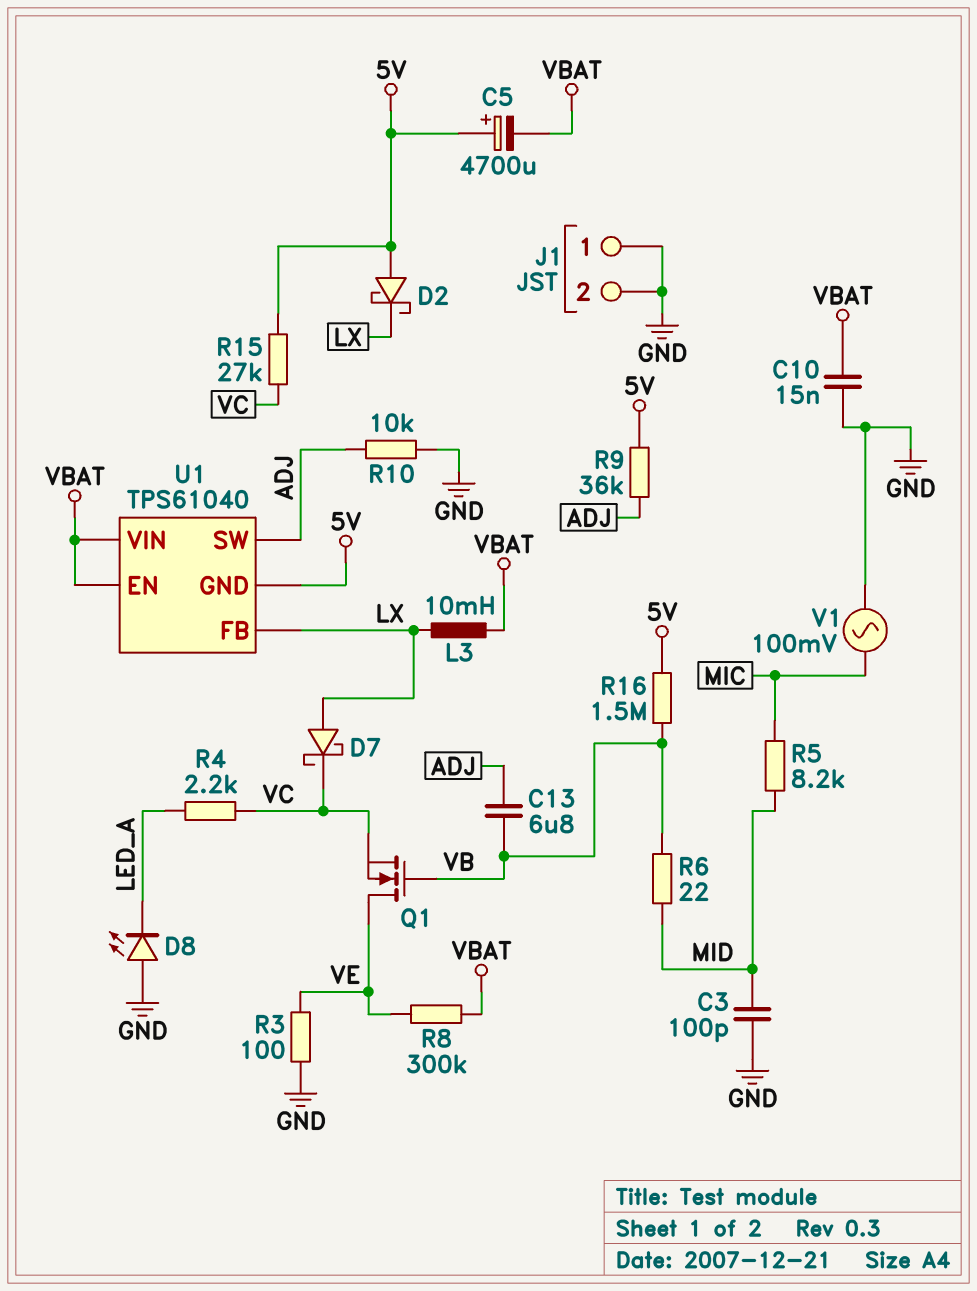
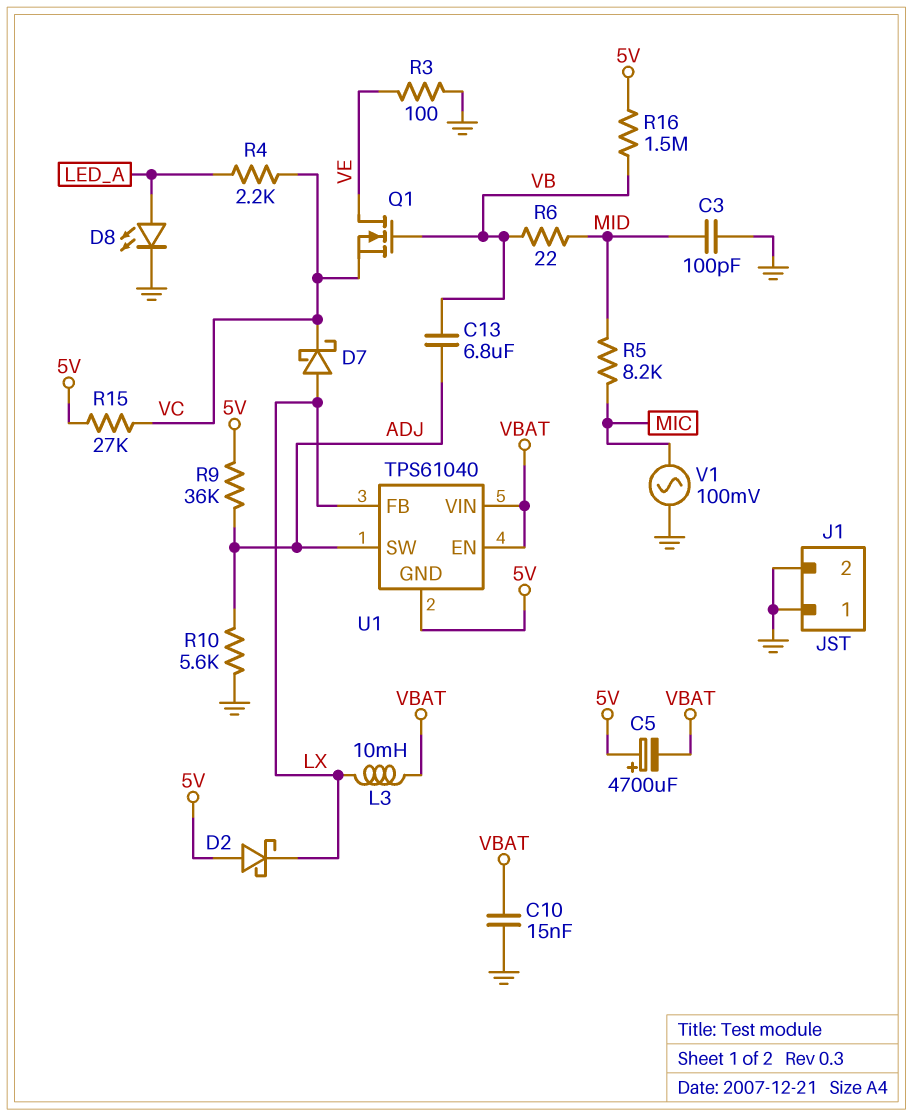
D8: LED (A GND, K LED_A) -> LED (A LED_A, K GND)
R8: 300k (VBAT, VE) -> none
R10: 10k (ADJ, GND) -> 5.6k (ADJ, GND)

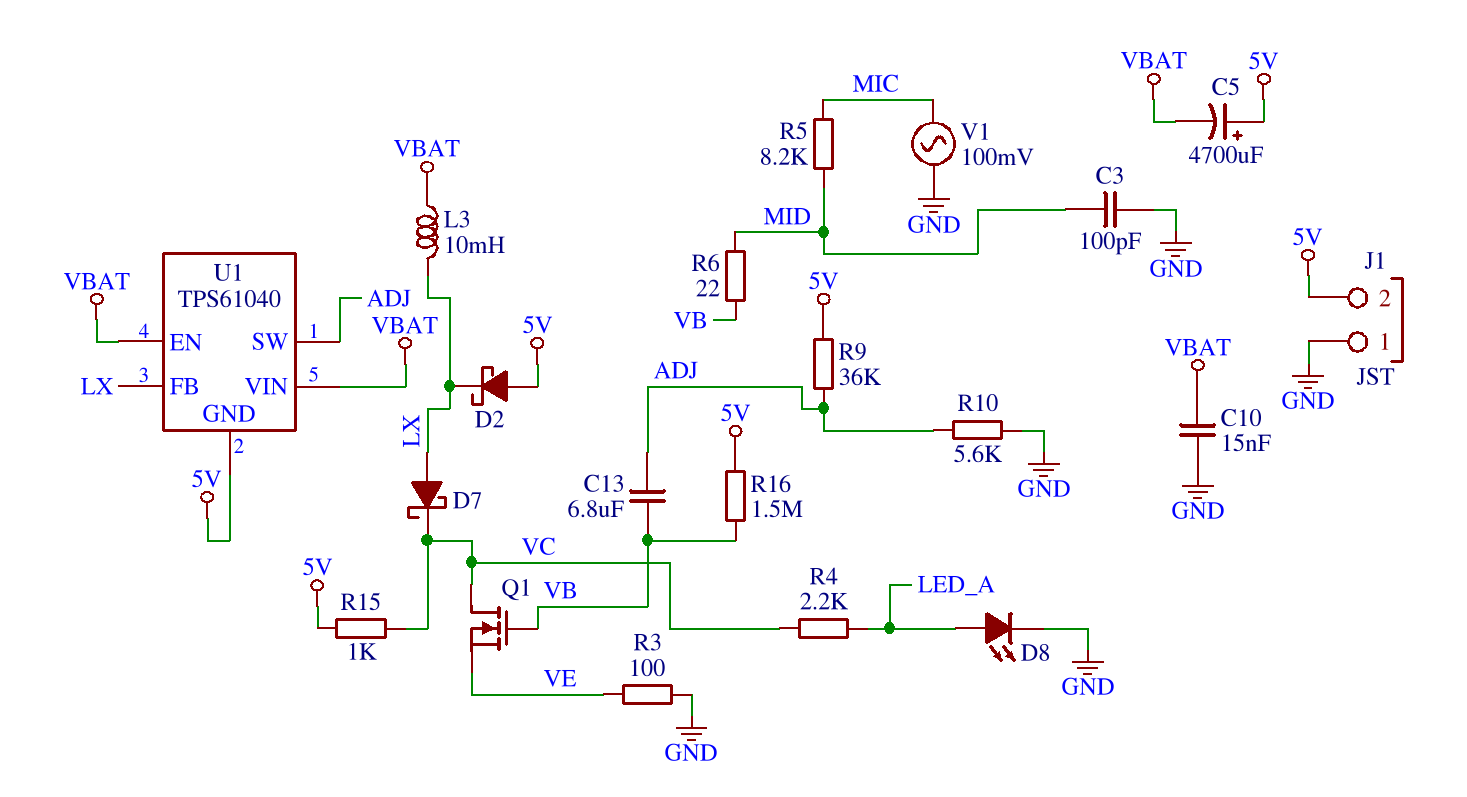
J1 pin 2: GND -> 5V
Q1: NMOS (G VB, D VE, S VC) -> NMOS (G VB, D VC, S VE)
R15: 27k (5V, VC) -> 1k (5V, VC)

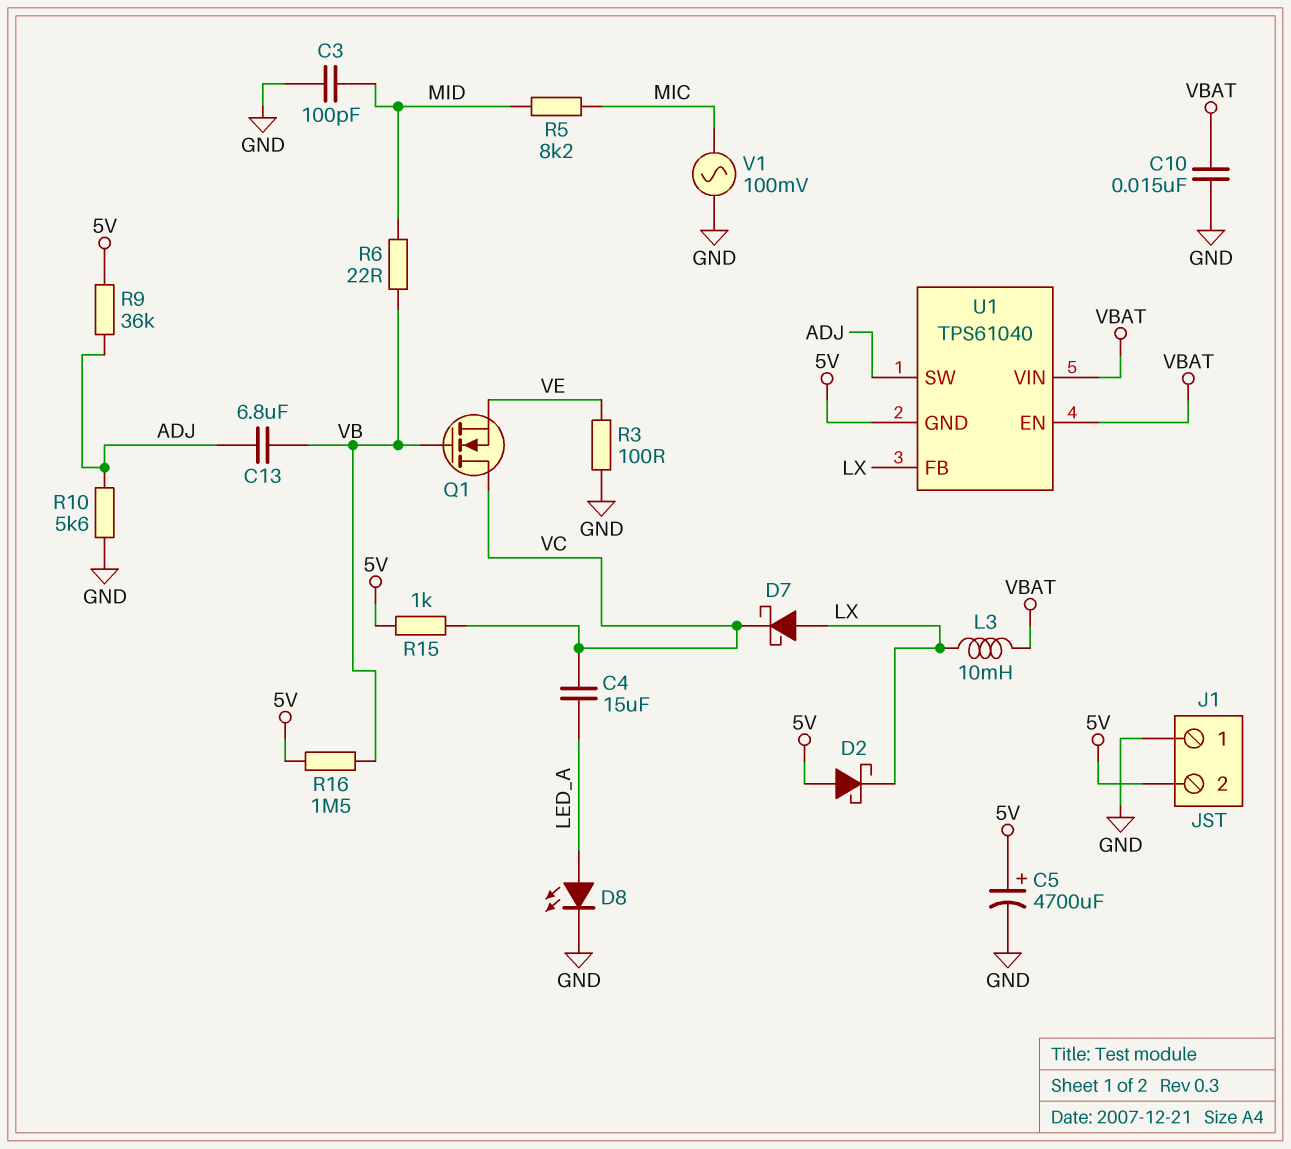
C4: none -> 15uF (LED_A, VC)
C5: 4700uF (plus 5V, minus VBAT) -> 4700uF (plus 5V, minus GND)
R4: 2.2k (LED_A, VC) -> none

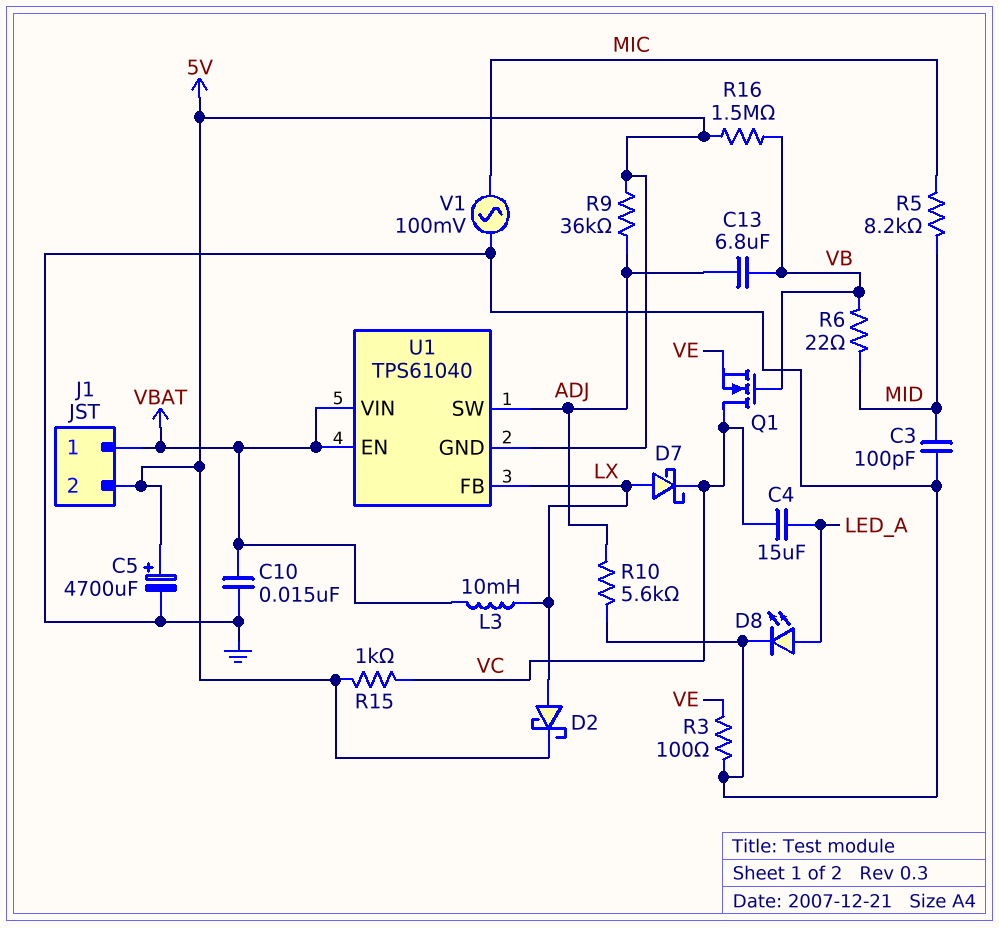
D2: schottky (A 5V, K LX) -> schottky (A LX, K 5V)
J1 pin 1: GND -> VBAT

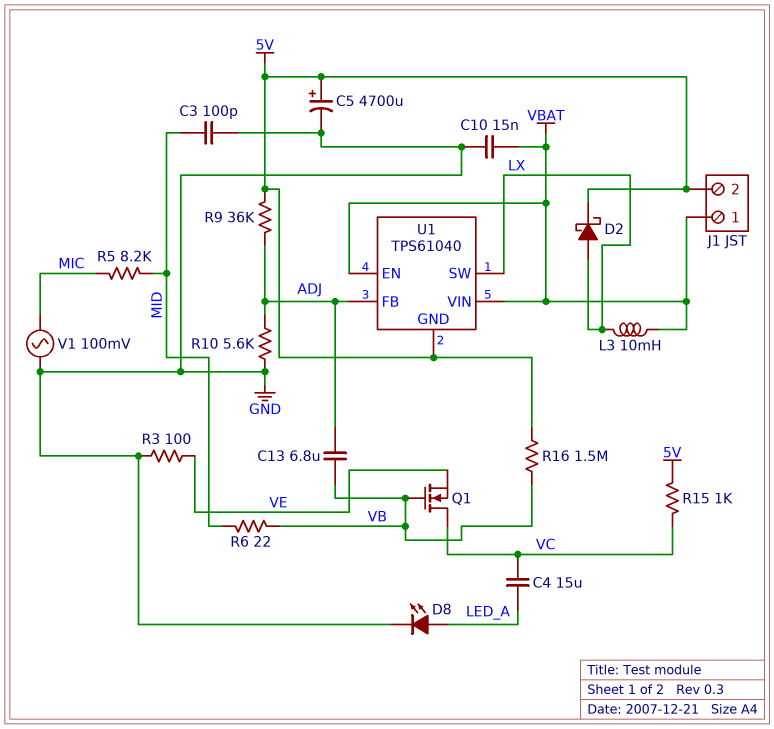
D7: schottky (A LX, K VC) -> none
U1 pin FB: LX -> ADJ
U1 pin SW: ADJ -> LX

